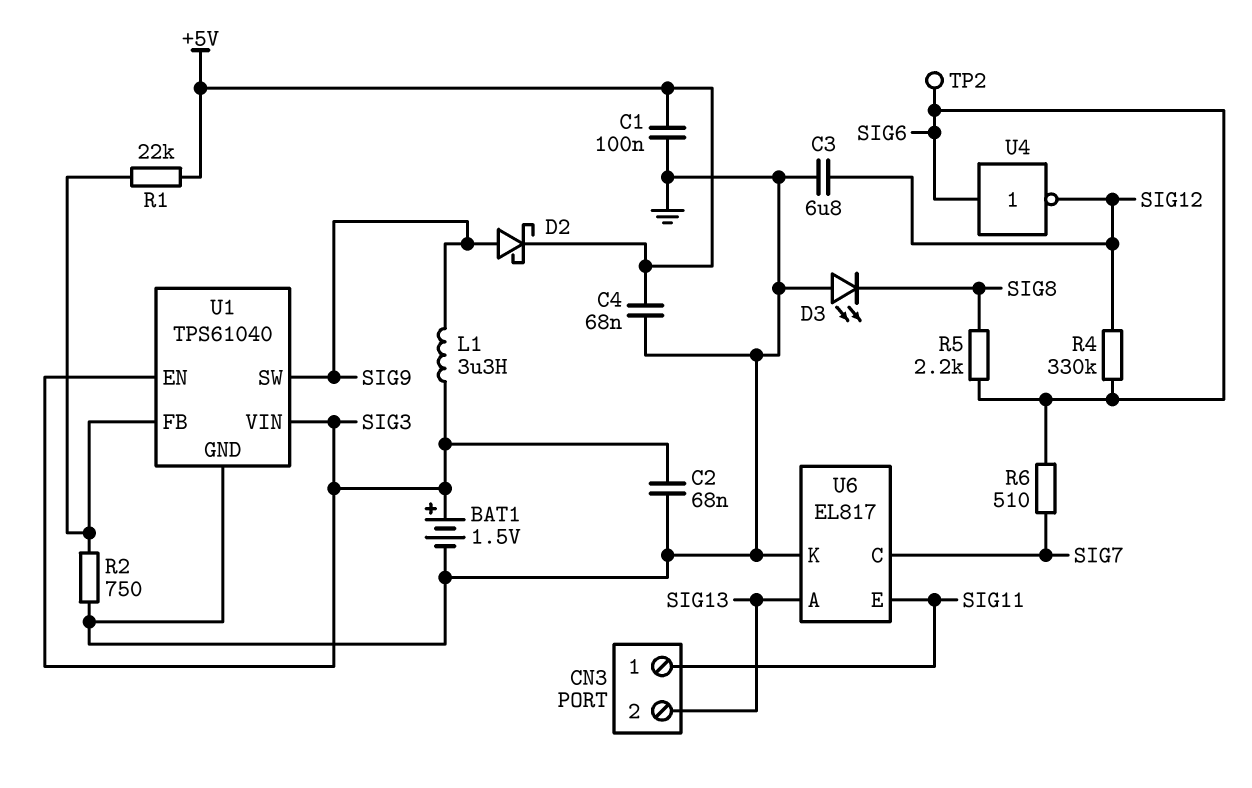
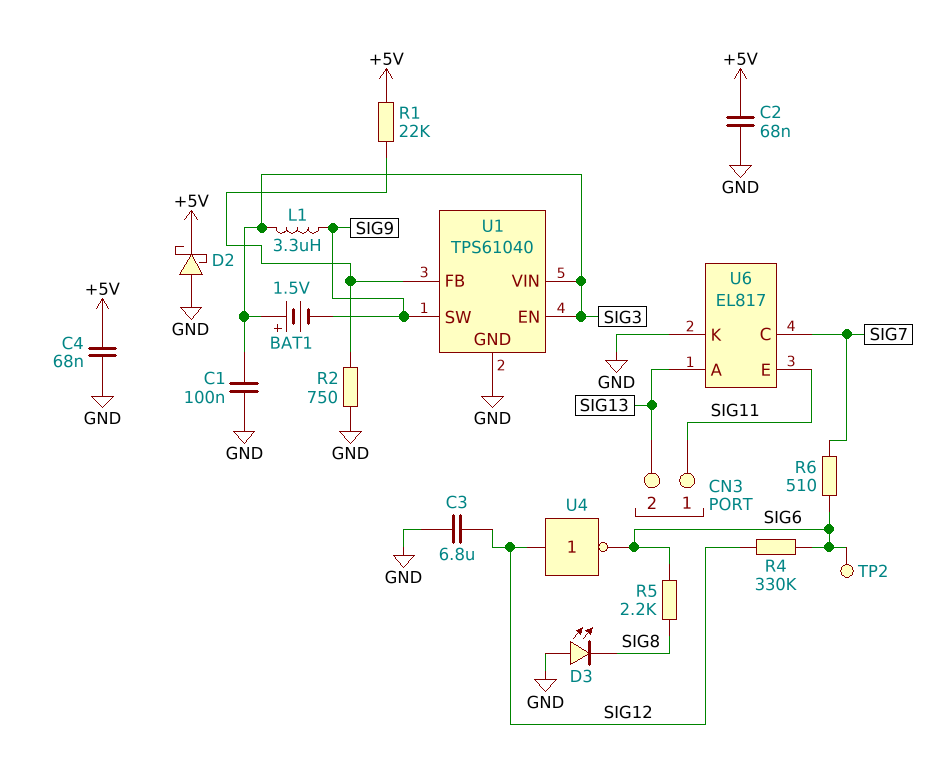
BAT1: 1.5V (plus SIG3, minus GND) -> 1.5V (plus SIG3, minus SIG9)
C1: 100nF (+5V, GND) -> 100nF (GND, SIG3)
C2: 68nF (GND, SIG3) -> 68nF (+5V, GND)
D2: schottky (A SIG9, K +5V) -> schottky (A GND, K +5V)
U4: NOT (in SIG6, out SIG12) -> NOT (in SIG12, out SIG6)

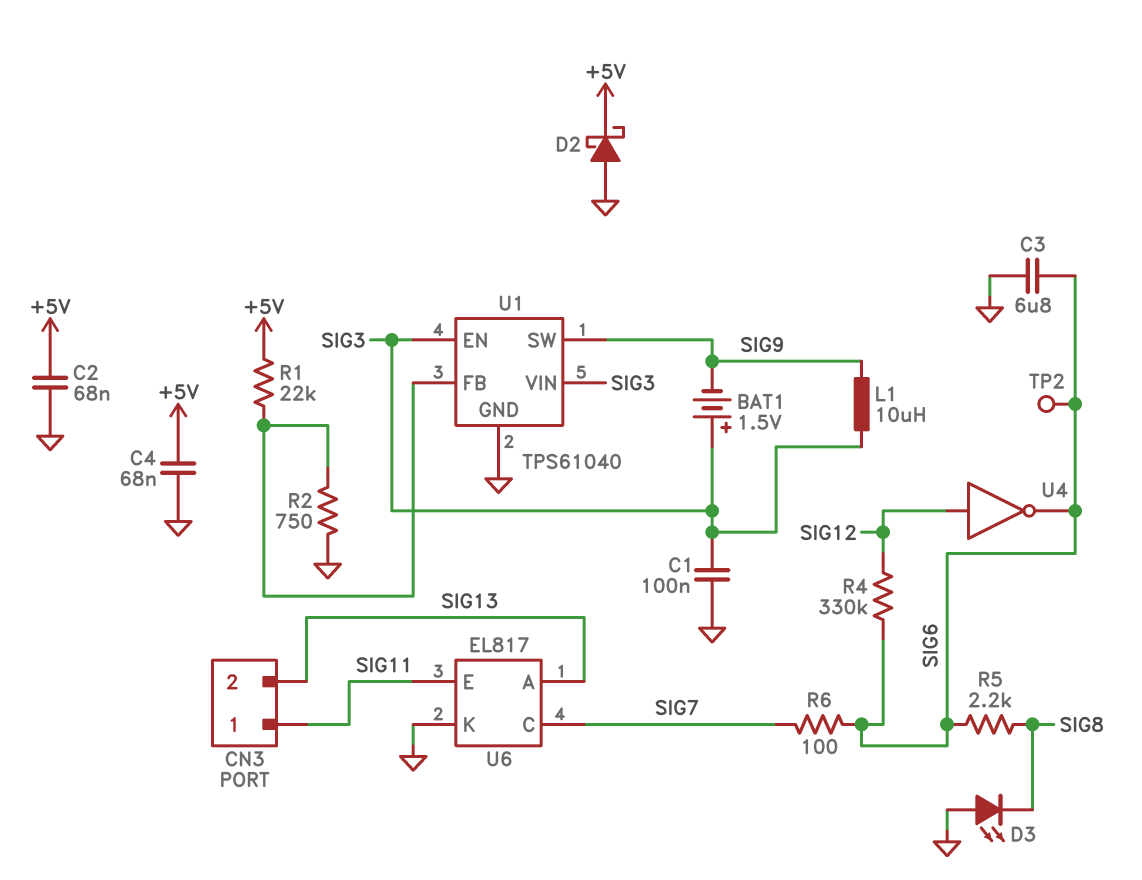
C3: 6.8uF (GND, SIG12) -> 6.8uF (GND, SIG6)
L1: 3.3uH (SIG3, SIG9) -> 10uH (SIG3, SIG9)
R6: 510 (SIG6, SIG7) -> 100 (SIG6, SIG7)

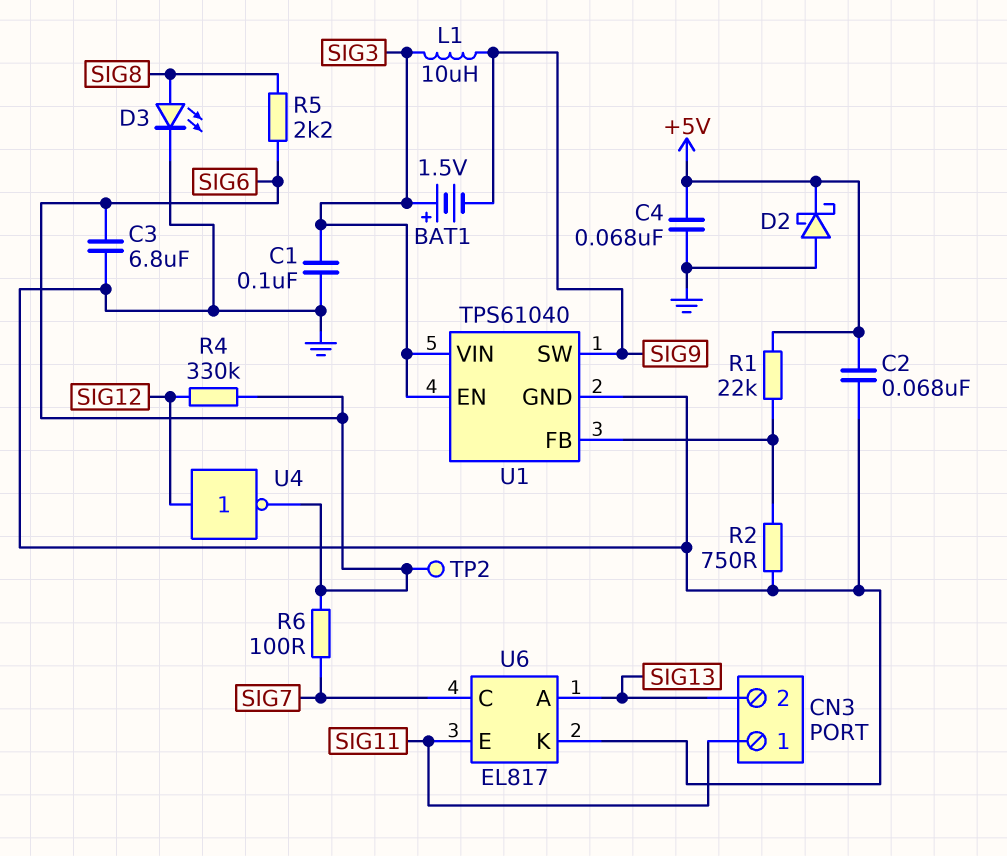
D3: LED (A GND, K SIG8) -> LED (A SIG8, K GND)

